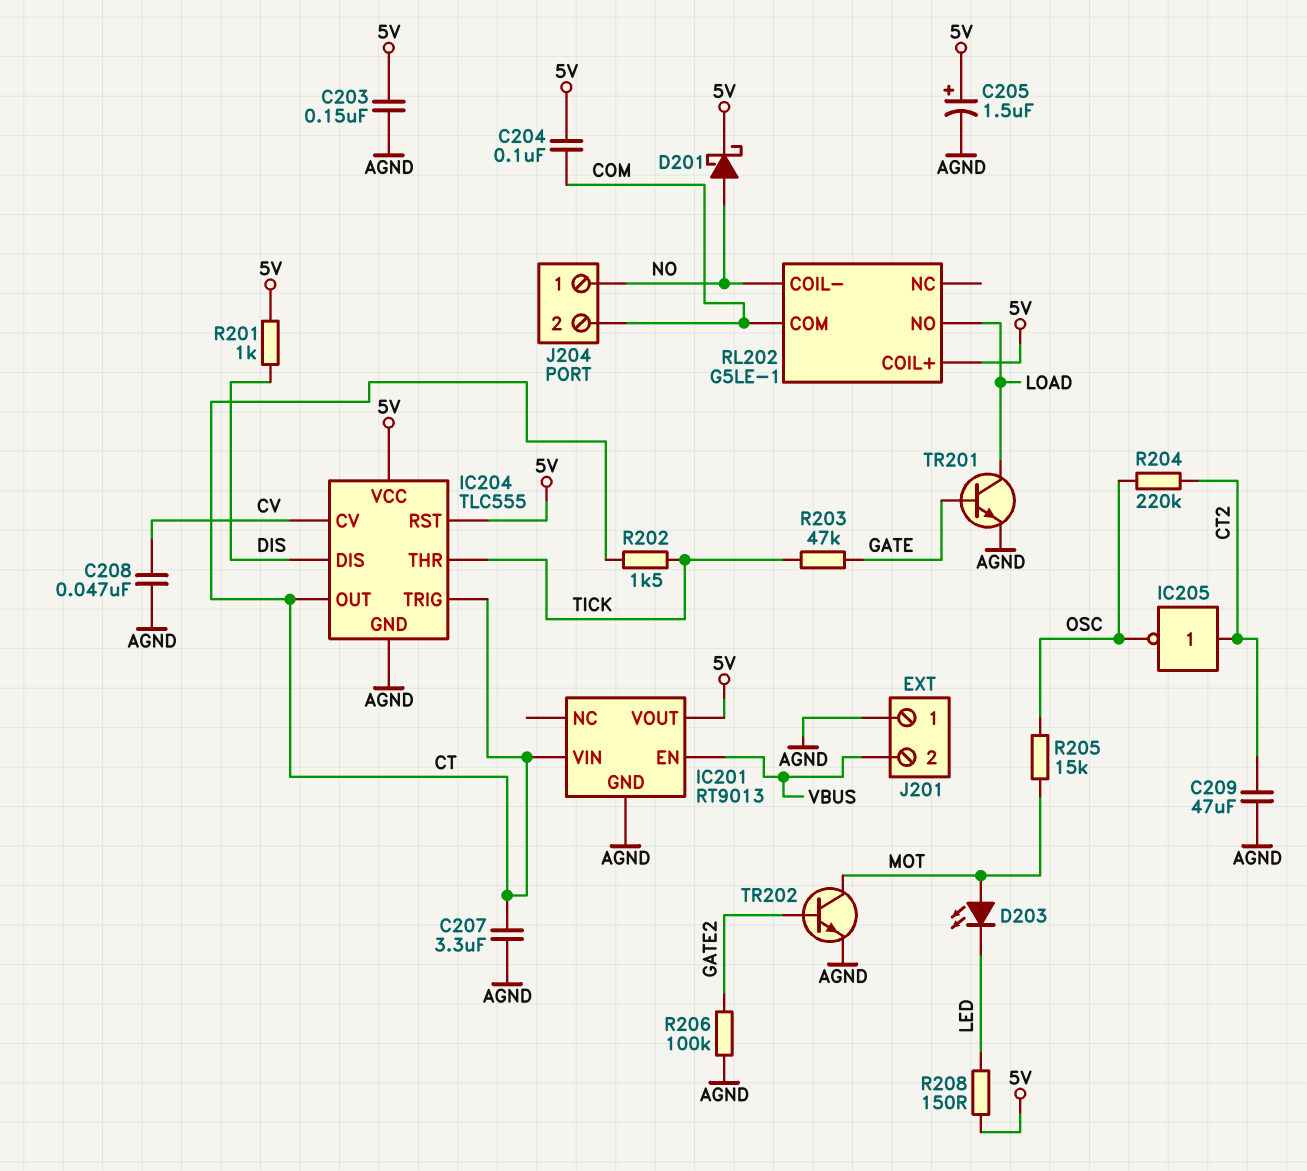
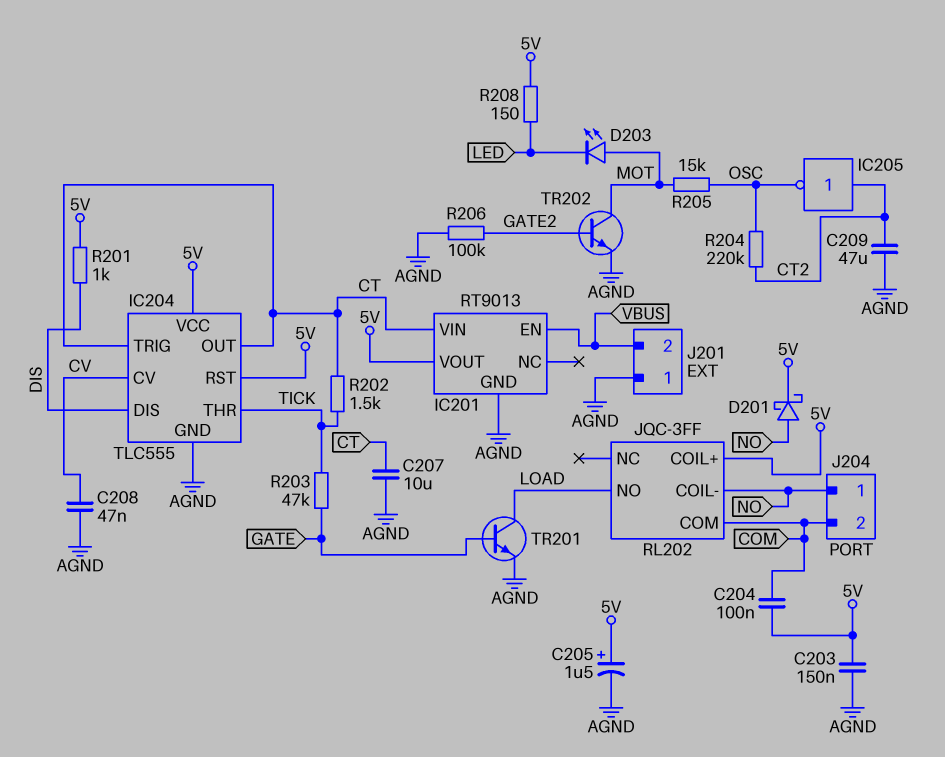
C207: 3.3uF (AGND, CT) -> 10uF (AGND, CT)
RL202: G5LE-1 -> JQC-3FF

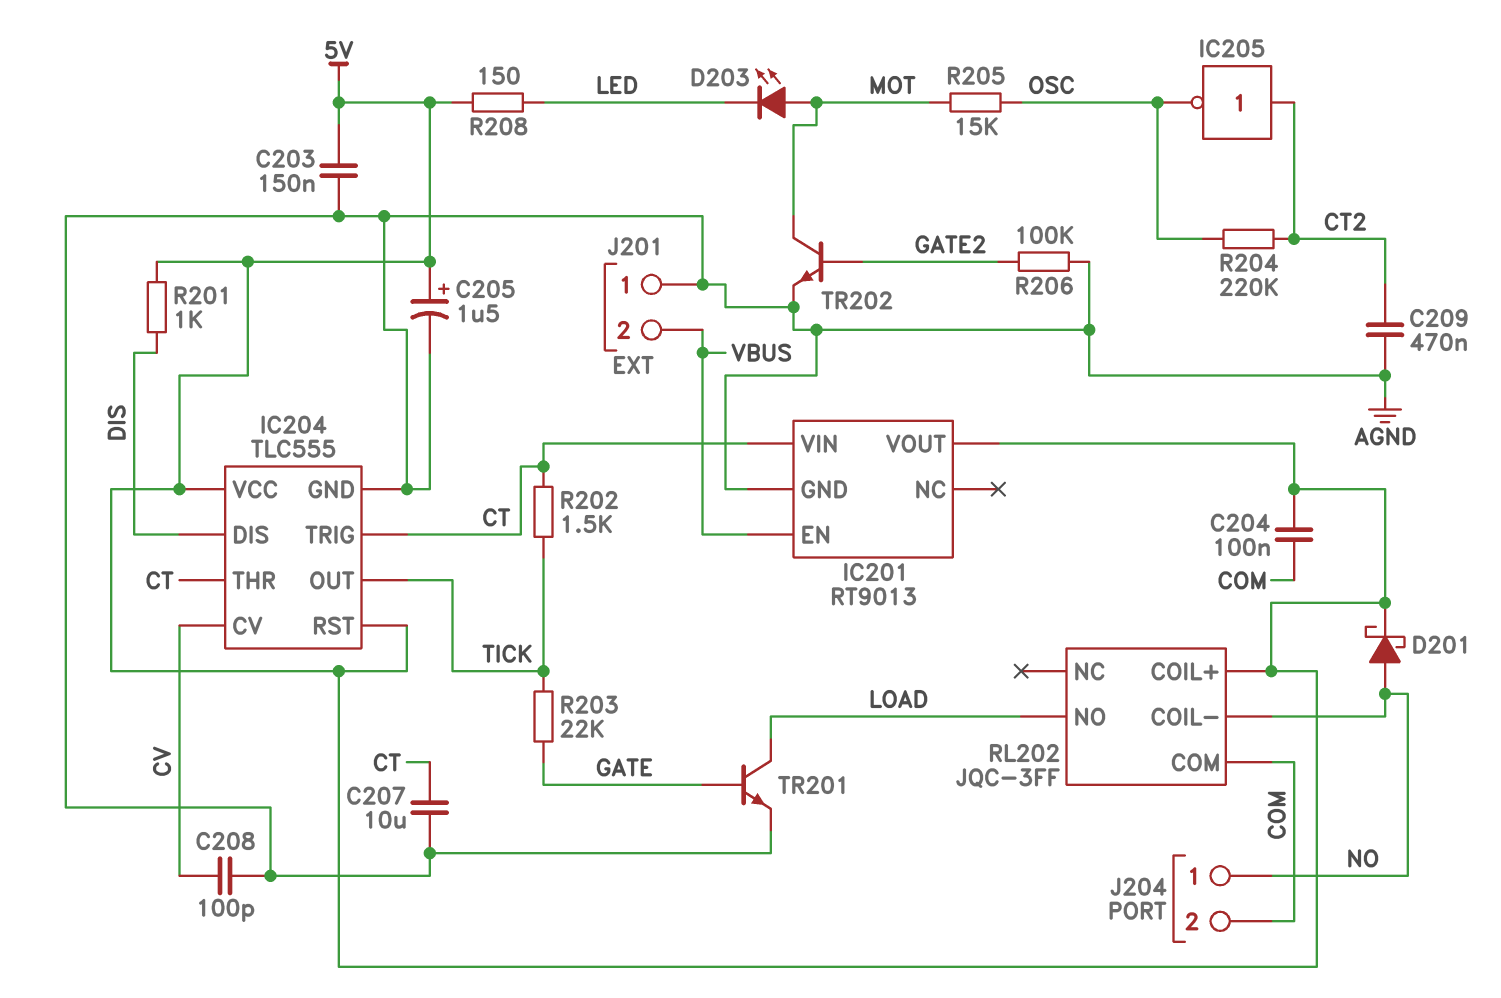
C208: 47nF (AGND, CV) -> 100pF (AGND, CV)
C209: 47uF (AGND, CT2) -> 470nF (AGND, CT2)
IC204 pin OUT: CT -> TICK
IC204 pin THR: TICK -> CT
R203: 47k (GATE, TICK) -> 22k (GATE, TICK)

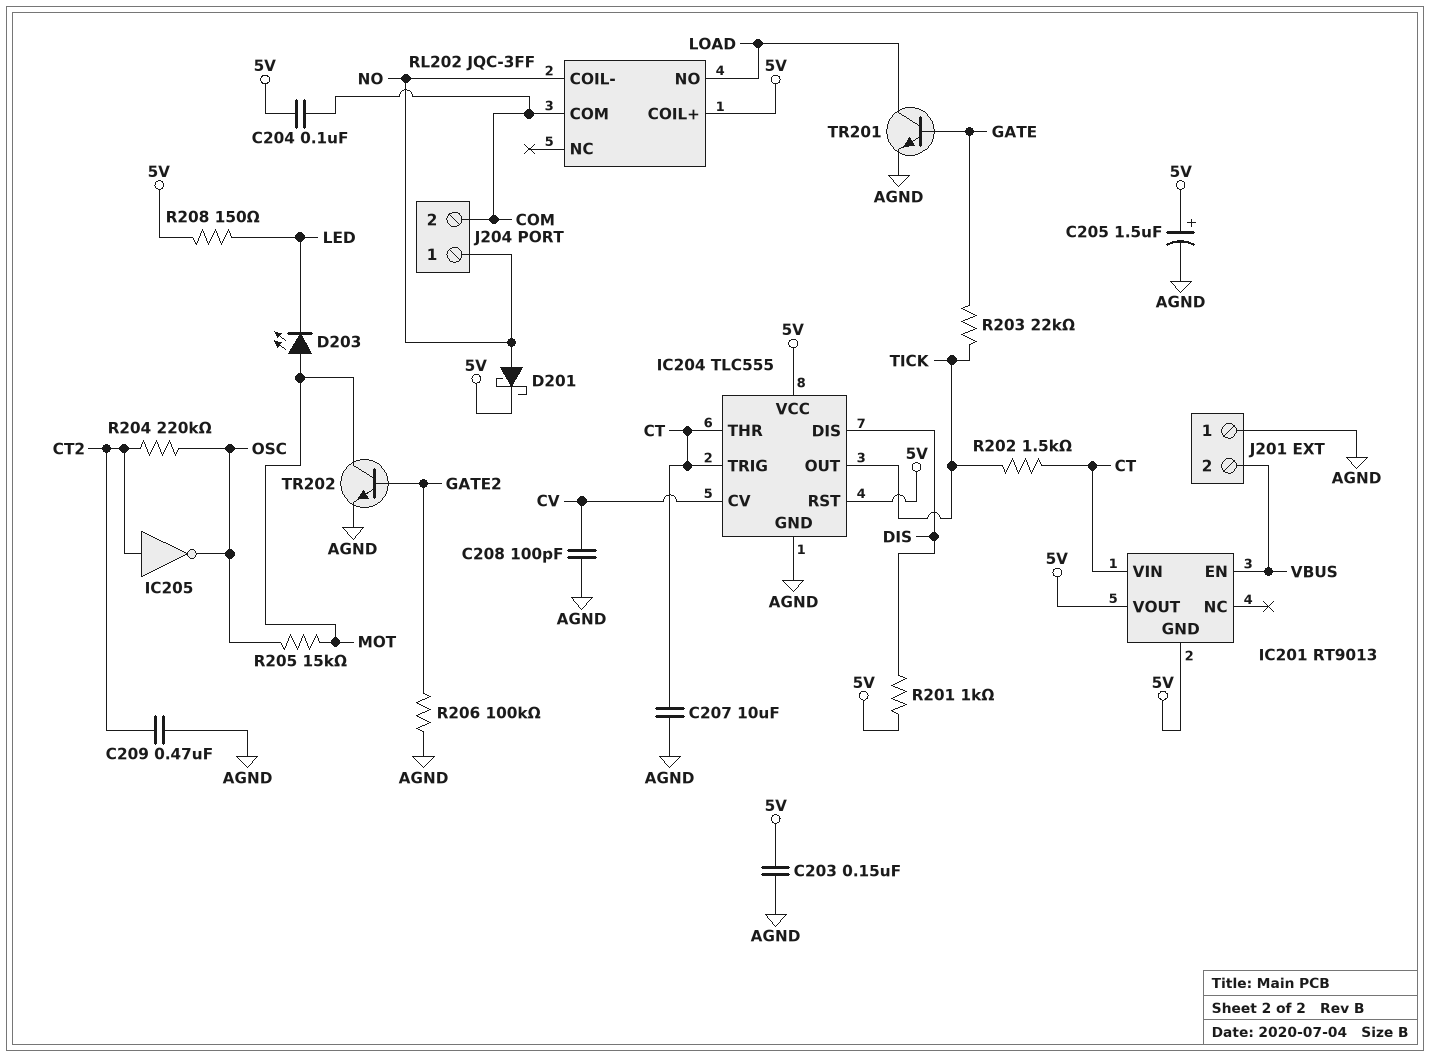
IC201 pin GND: AGND -> 5V

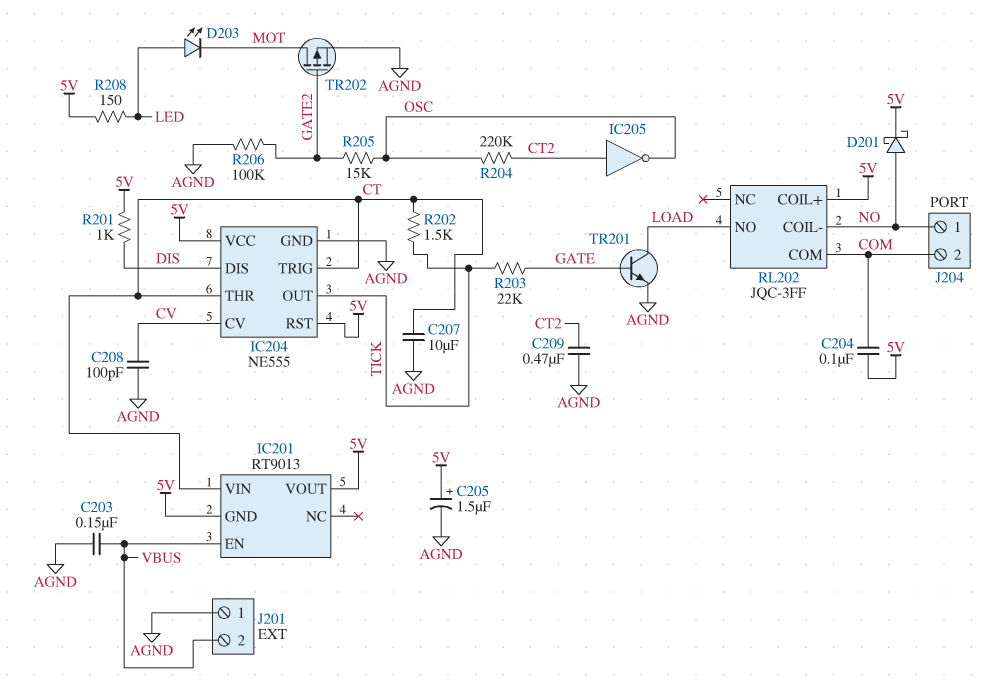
C203: 150nF (5V, AGND) -> 150nF (AGND, VBUS)
D203: LED (A MOT, K LED) -> LED (A LED, K MOT)
IC204: TLC555 -> NE555
R205: 15k (MOT, OSC) -> 15k (GATE2, OSC)
TR202: NPN (B GATE2, C MOT, E AGND) -> PMOS (G GATE2, D MOT, S AGND)

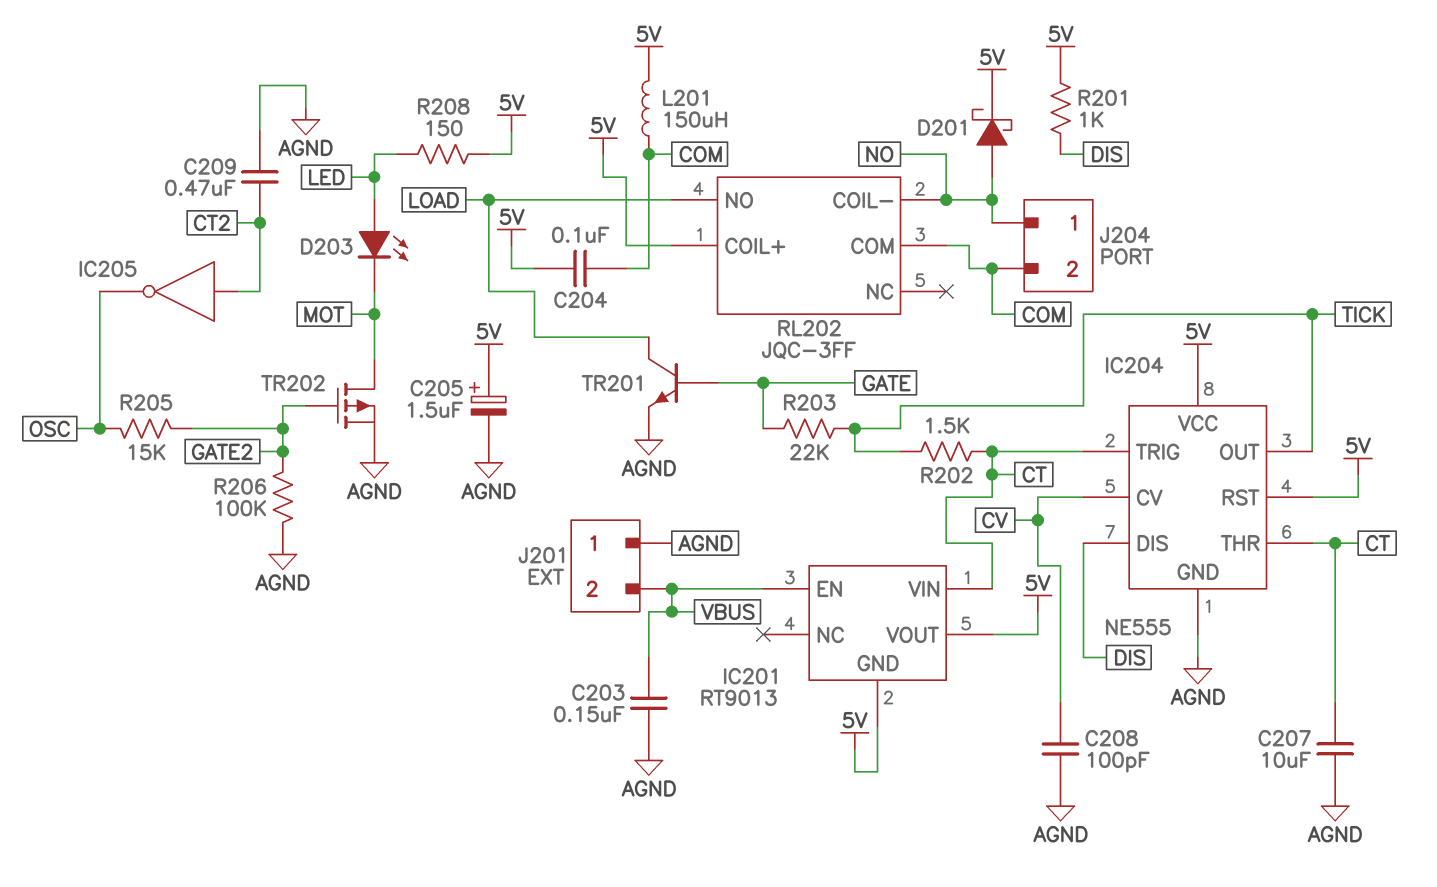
L201: none -> 150uH (5V, COM)
R204: 220k (CT2, OSC) -> none

